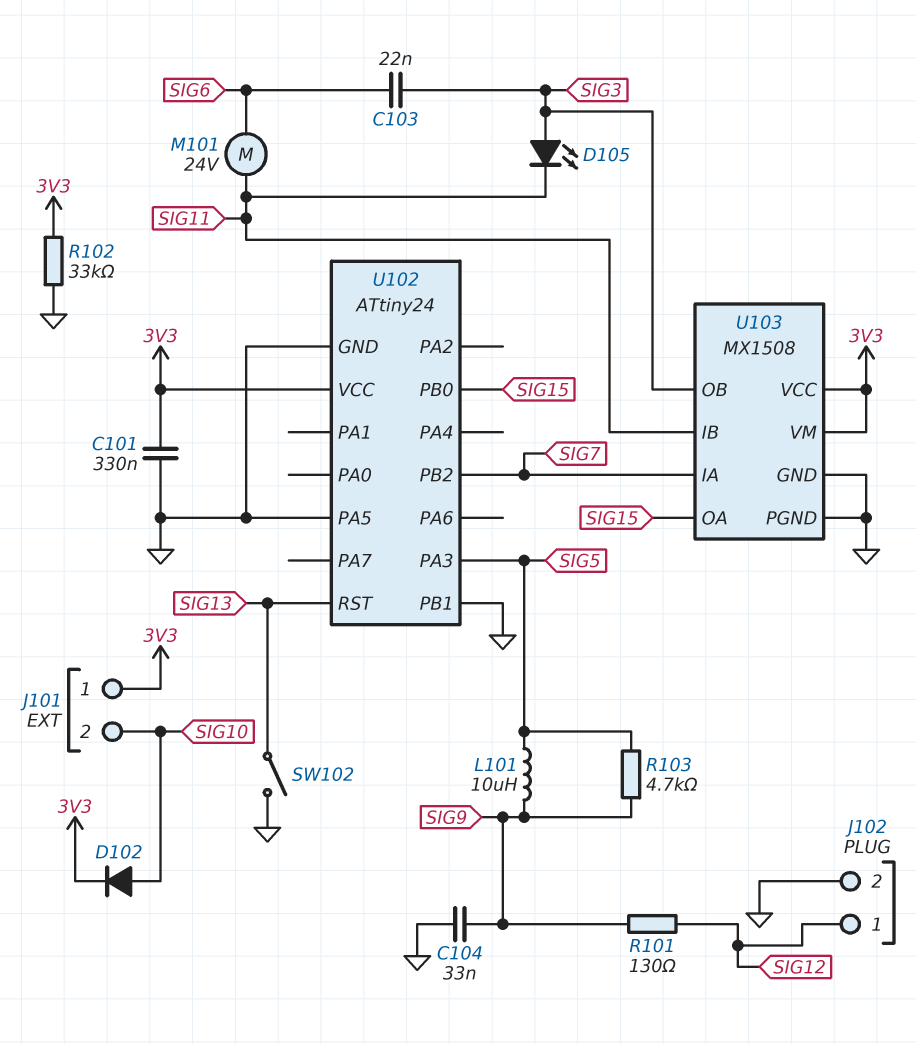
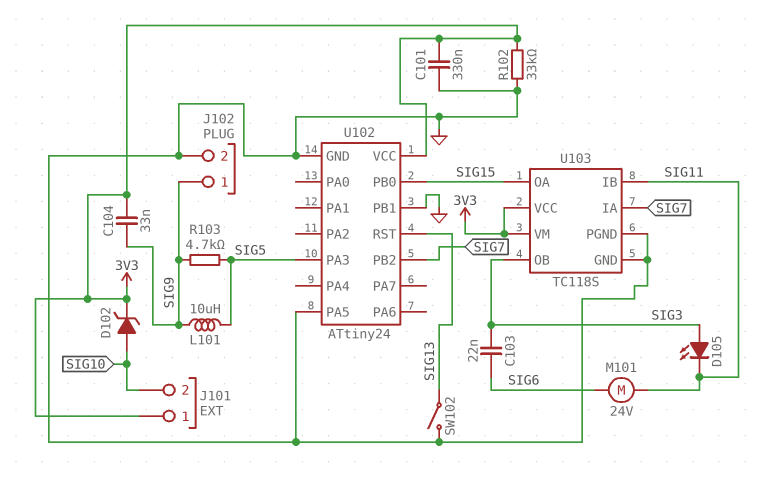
C104: 33nF (GND, SIG9) -> 33nF (3V3, SIG9)
D102: diode (A SIG10, K 3V3) -> zener (A SIG10, K 3V3)
J102 pin 1: SIG12 -> SIG9
R101: 130 (SIG9, SIG12) -> none
U103: MX1508 -> TC118S

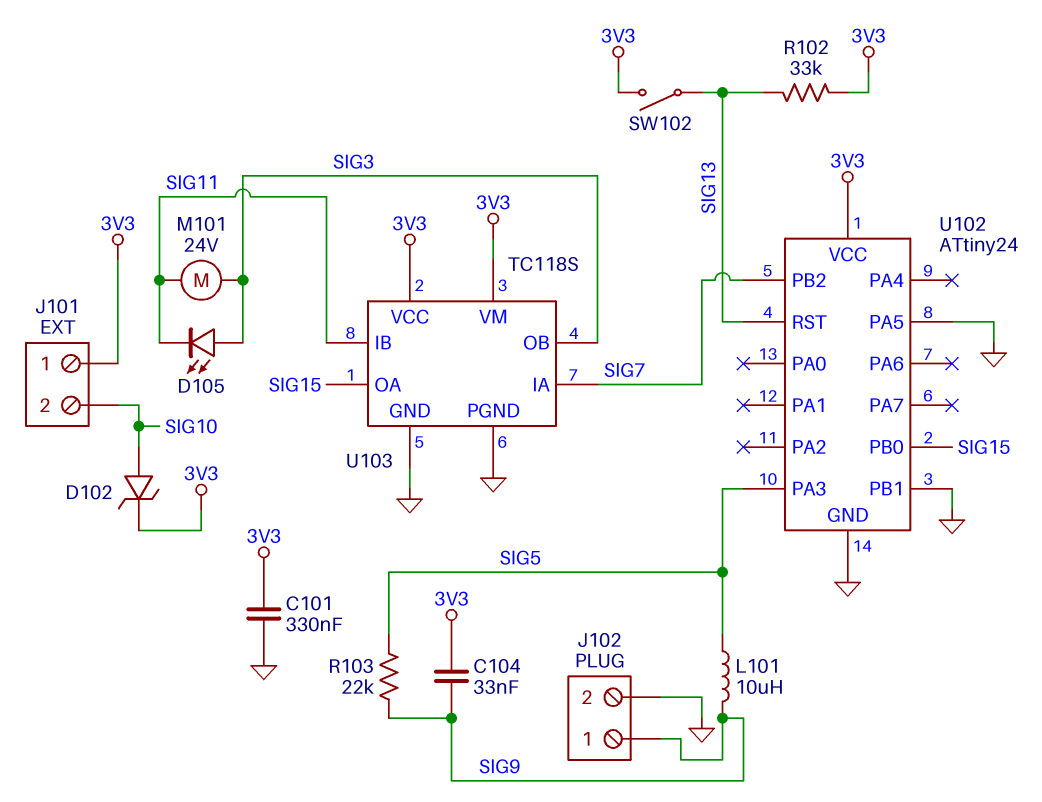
C103: 22nF (SIG3, SIG6) -> none
M101: motor 24V (SIG6, SIG11) -> motor 24V (SIG3, SIG11)
R102: 33k (3V3, GND) -> 33k (3V3, SIG13)
R103: 4.7k (SIG5, SIG9) -> 22k (SIG5, SIG9)
SW102: switch (GND, SIG13) -> switch (3V3, SIG13)

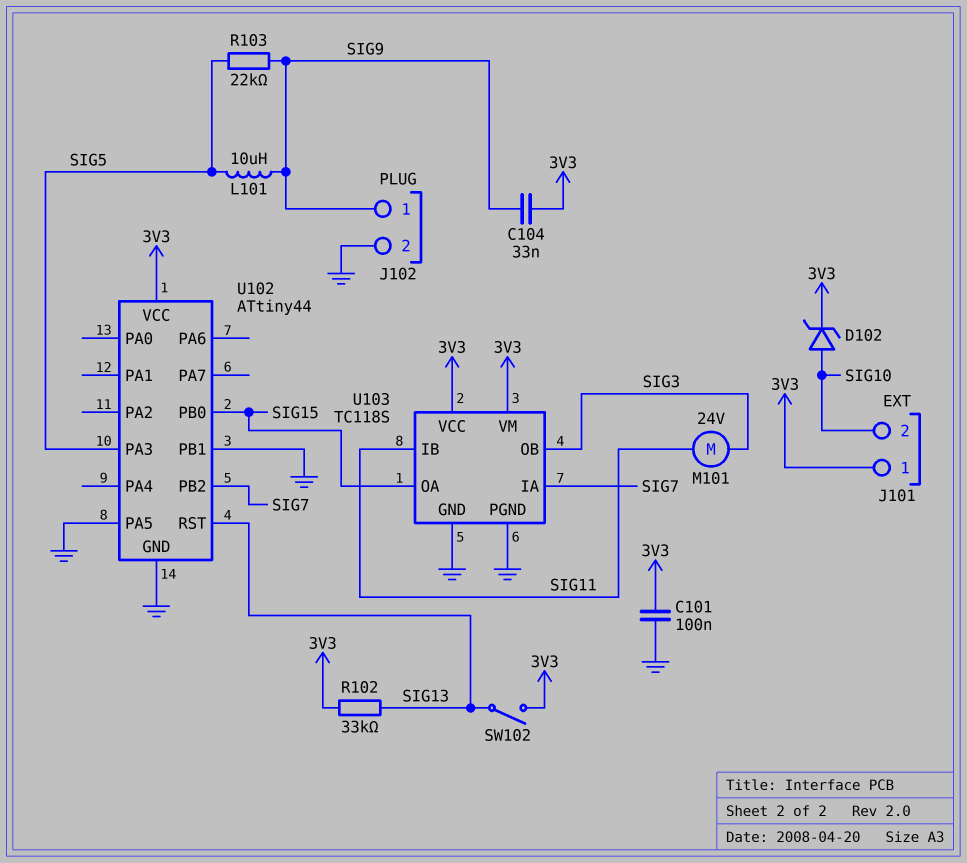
C101: 330nF (3V3, GND) -> 100nF (3V3, GND)
D105: LED (A SIG3, K SIG11) -> none
U102: ATtiny24 -> ATtiny44

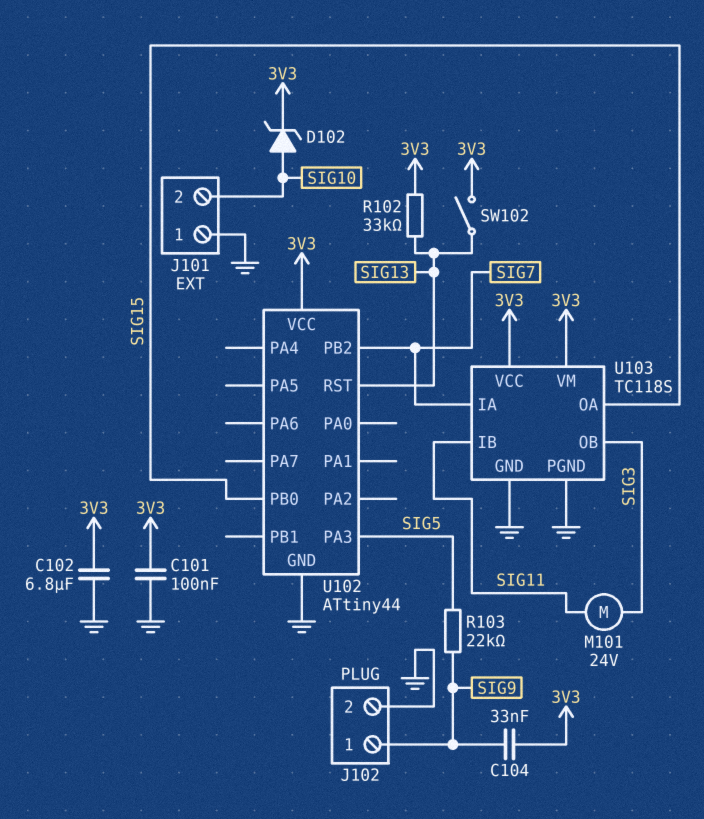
C102: none -> 6.8uF (3V3, GND)
J101 pin 1: 3V3 -> GND
L101: 10uH (SIG5, SIG9) -> none
U102 pin PA5: GND -> none
U102 pin PB1: GND -> none

